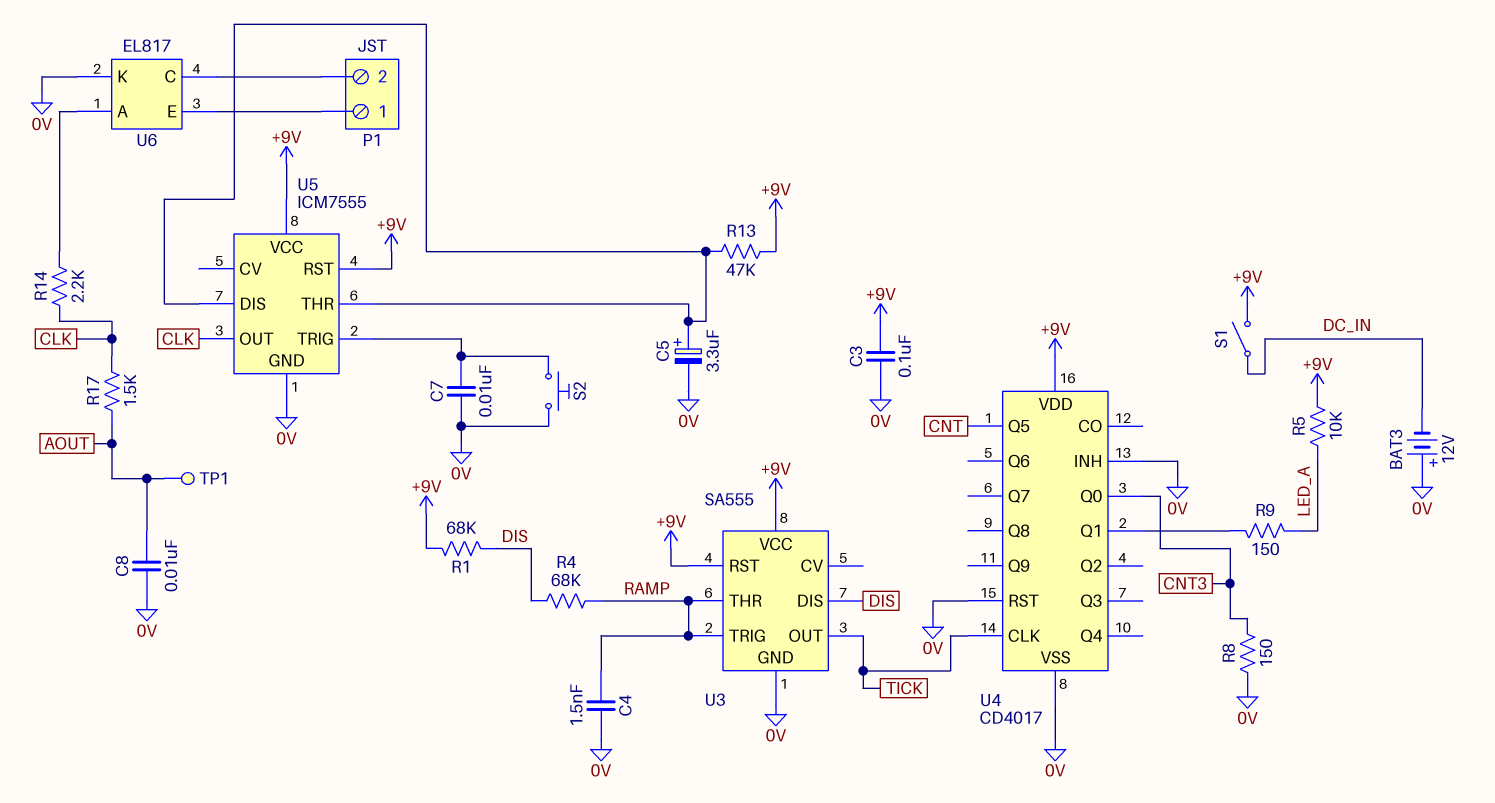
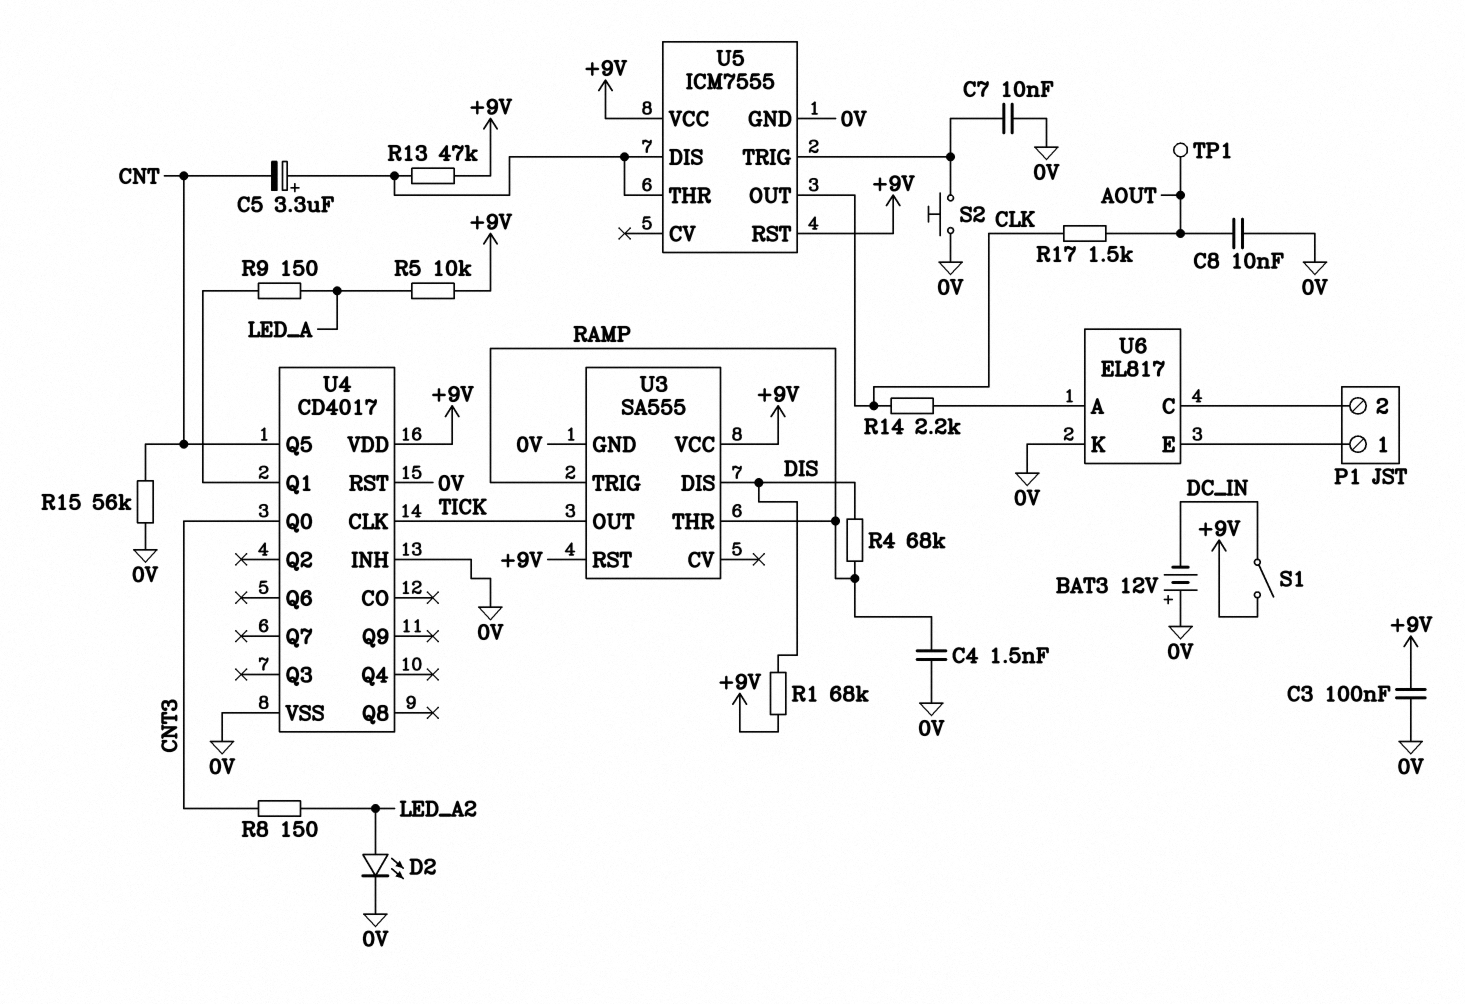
C5: 3.3uF (plus U5/DIS, minus 0V) -> 3.3uF (plus U5/DIS, minus CNT)
D2: none -> LED (A LED_A2, K 0V)
R8: 150 (0V, CNT3) -> 150 (CNT3, LED_A2)
R15: none -> 56k (0V, CNT)

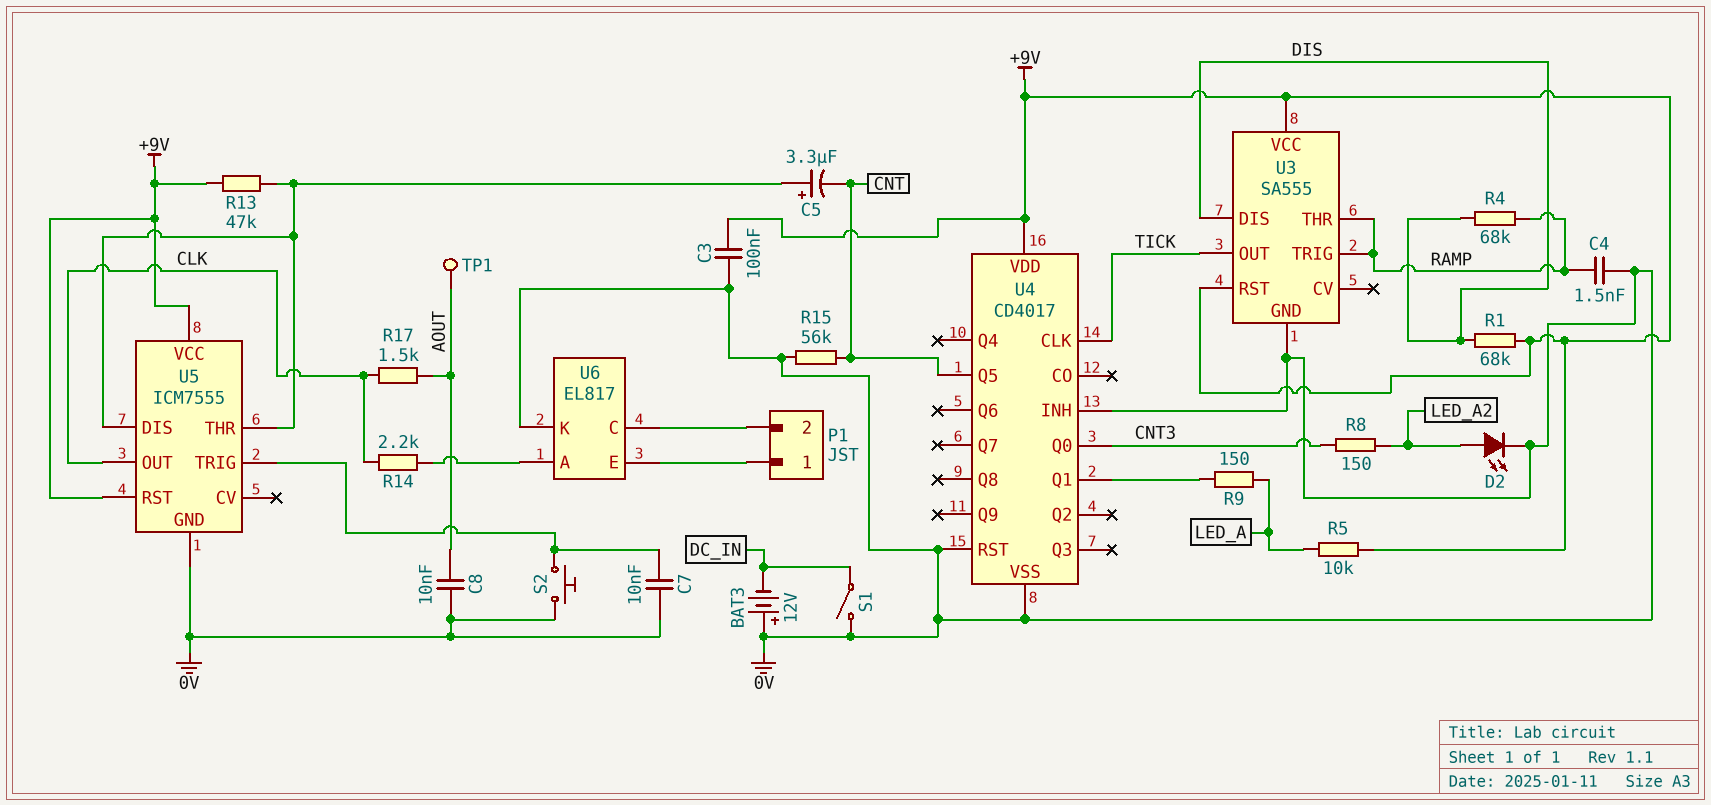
S1: switch (+9V, DC_IN) -> switch (0V, DC_IN)

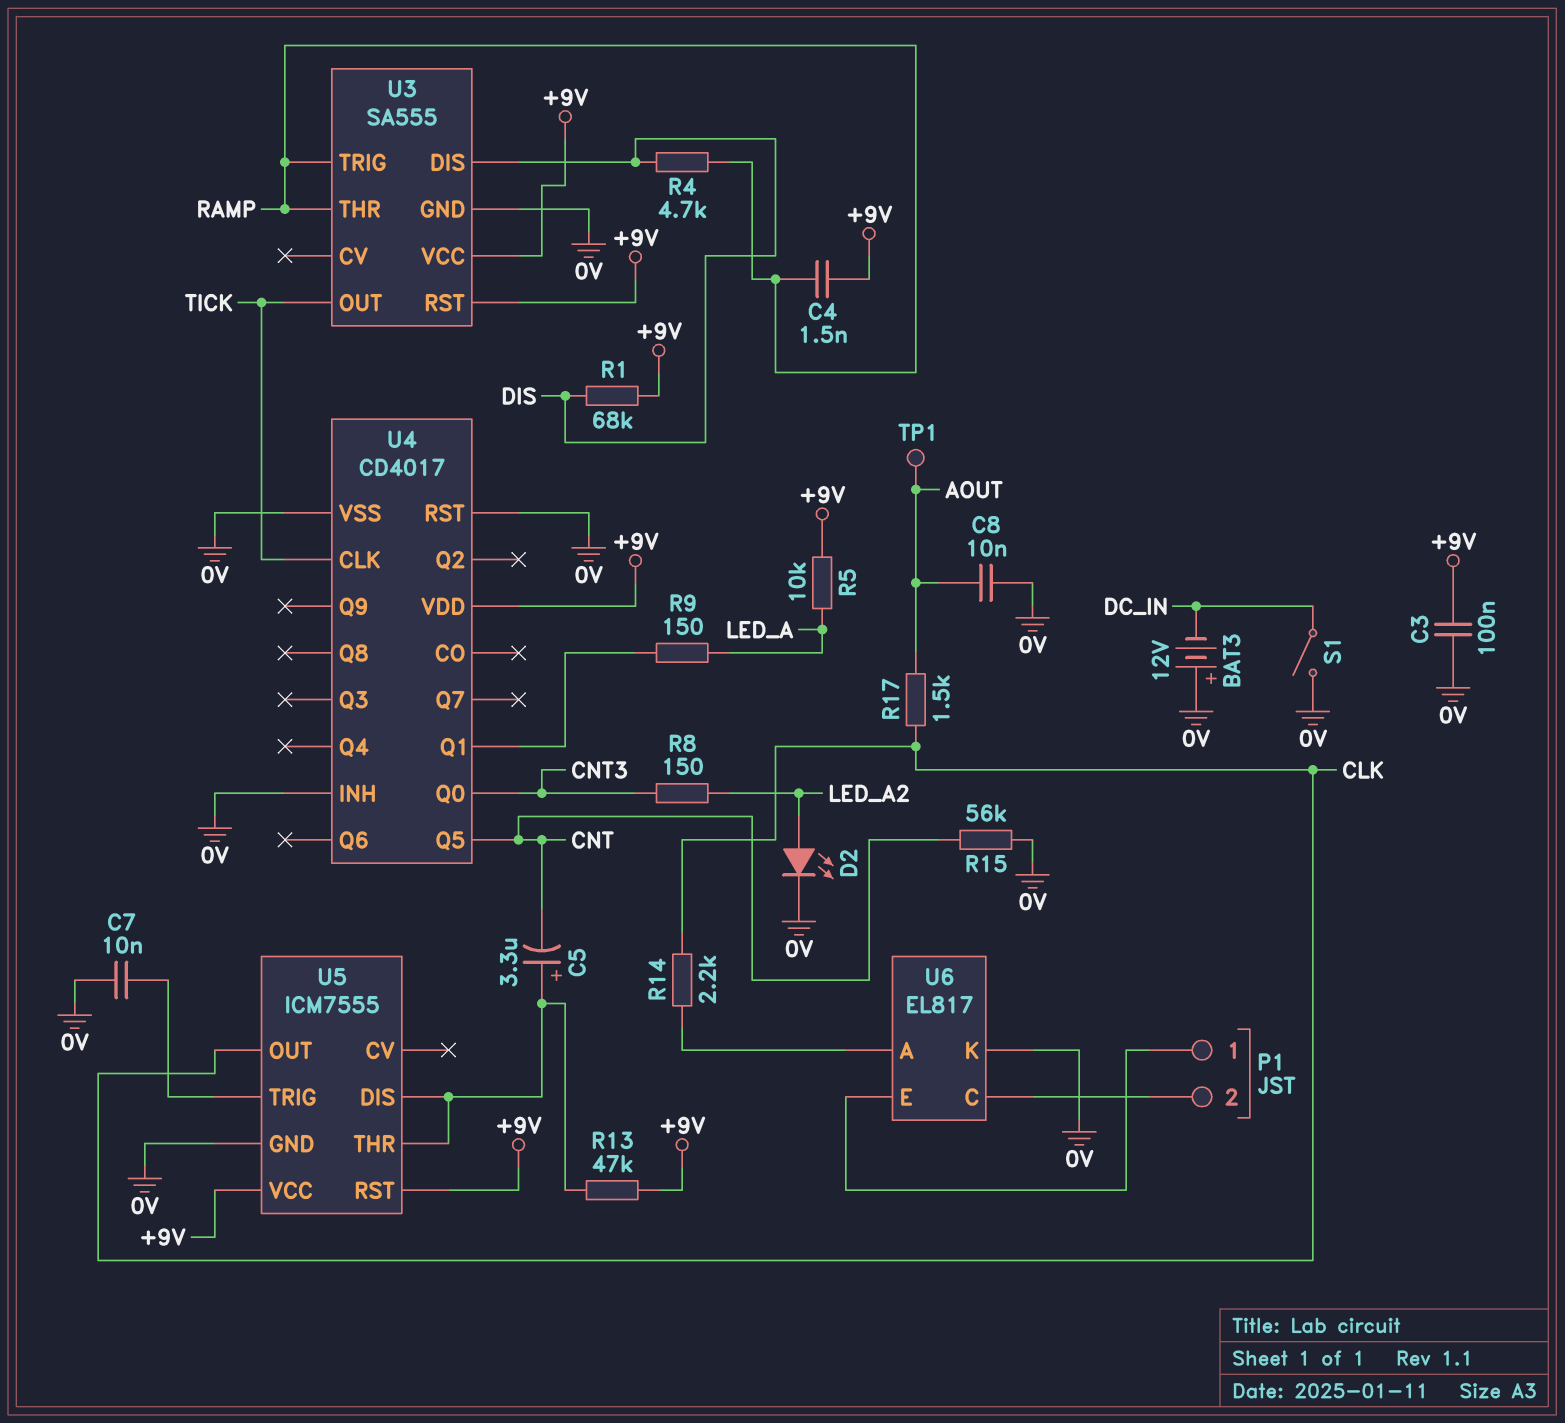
C4: 1.5nF (0V, RAMP) -> 1.5nF (+9V, RAMP)
R4: 68k (DIS, RAMP) -> 4.7k (DIS, RAMP)
S2: button (0V, U5/TRIG) -> none

